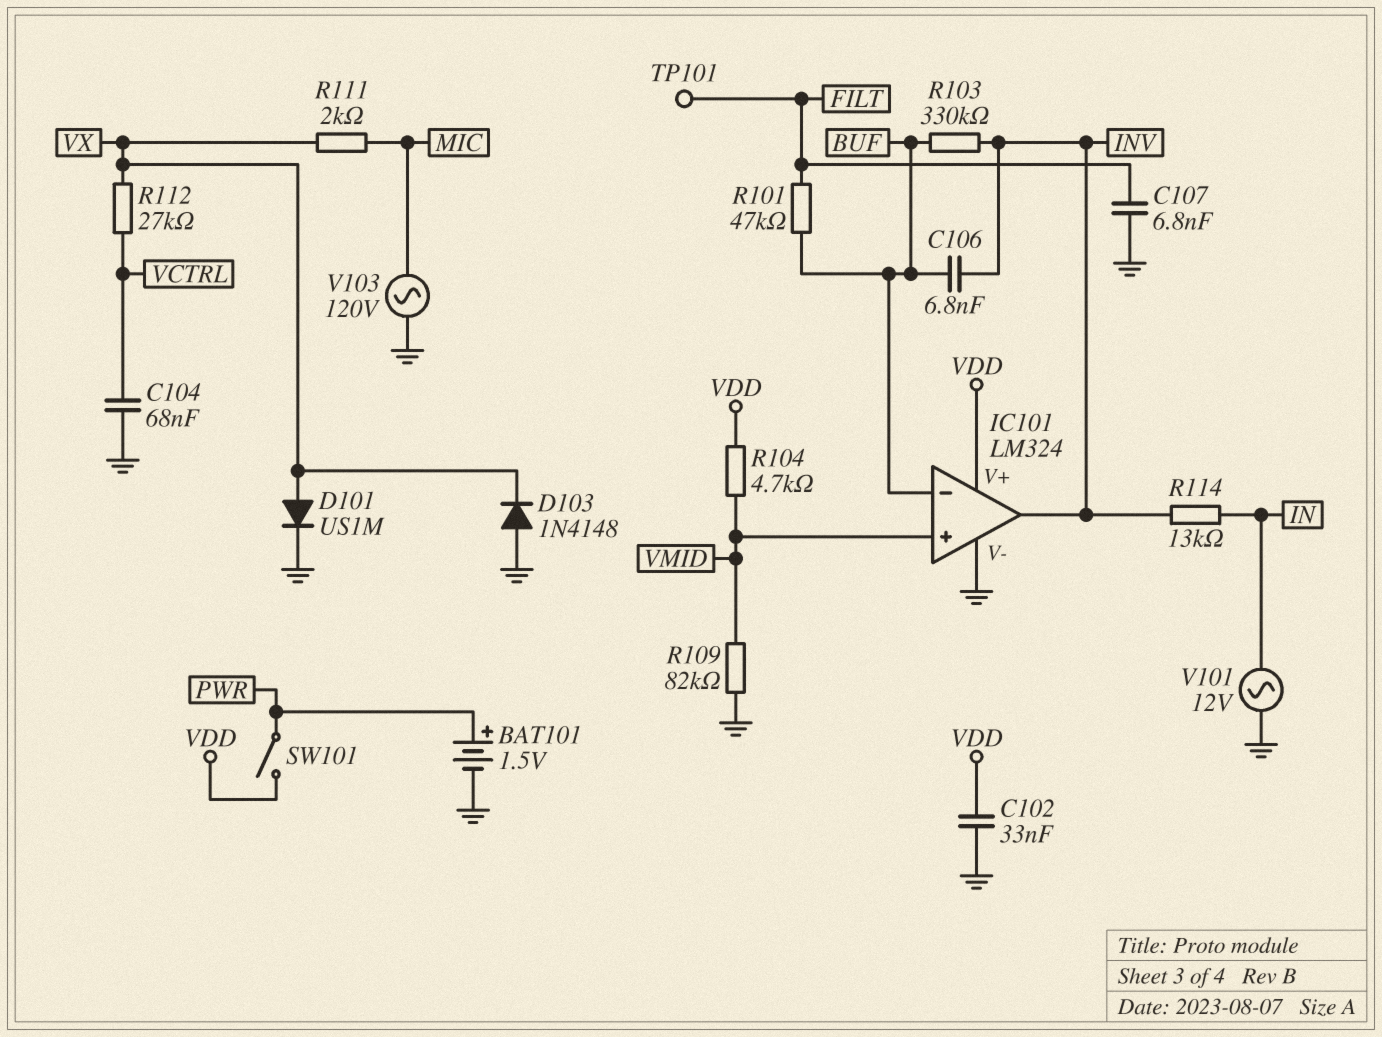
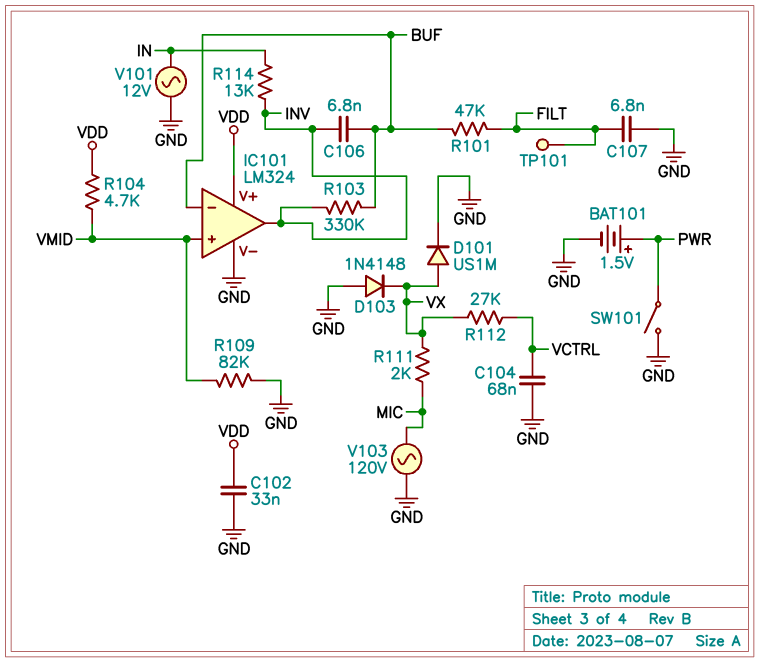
SW101: switch (PWR, VDD) -> switch (GND, PWR)

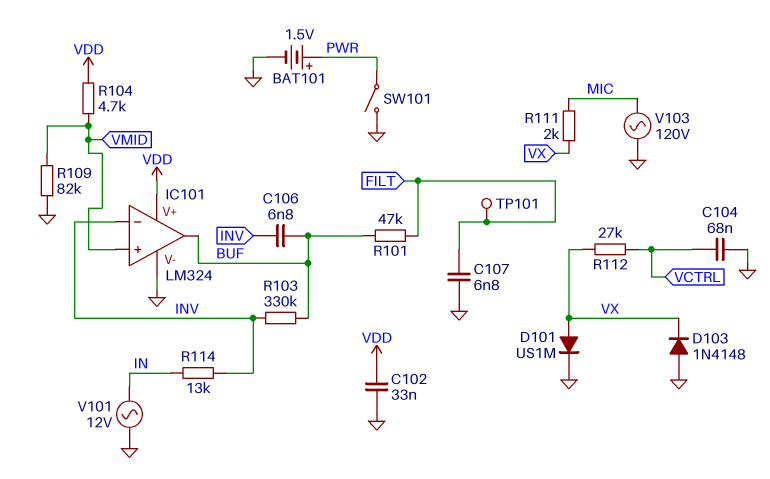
IC101 pin in-: BUF -> INV
IC101 pin out: INV -> BUF

